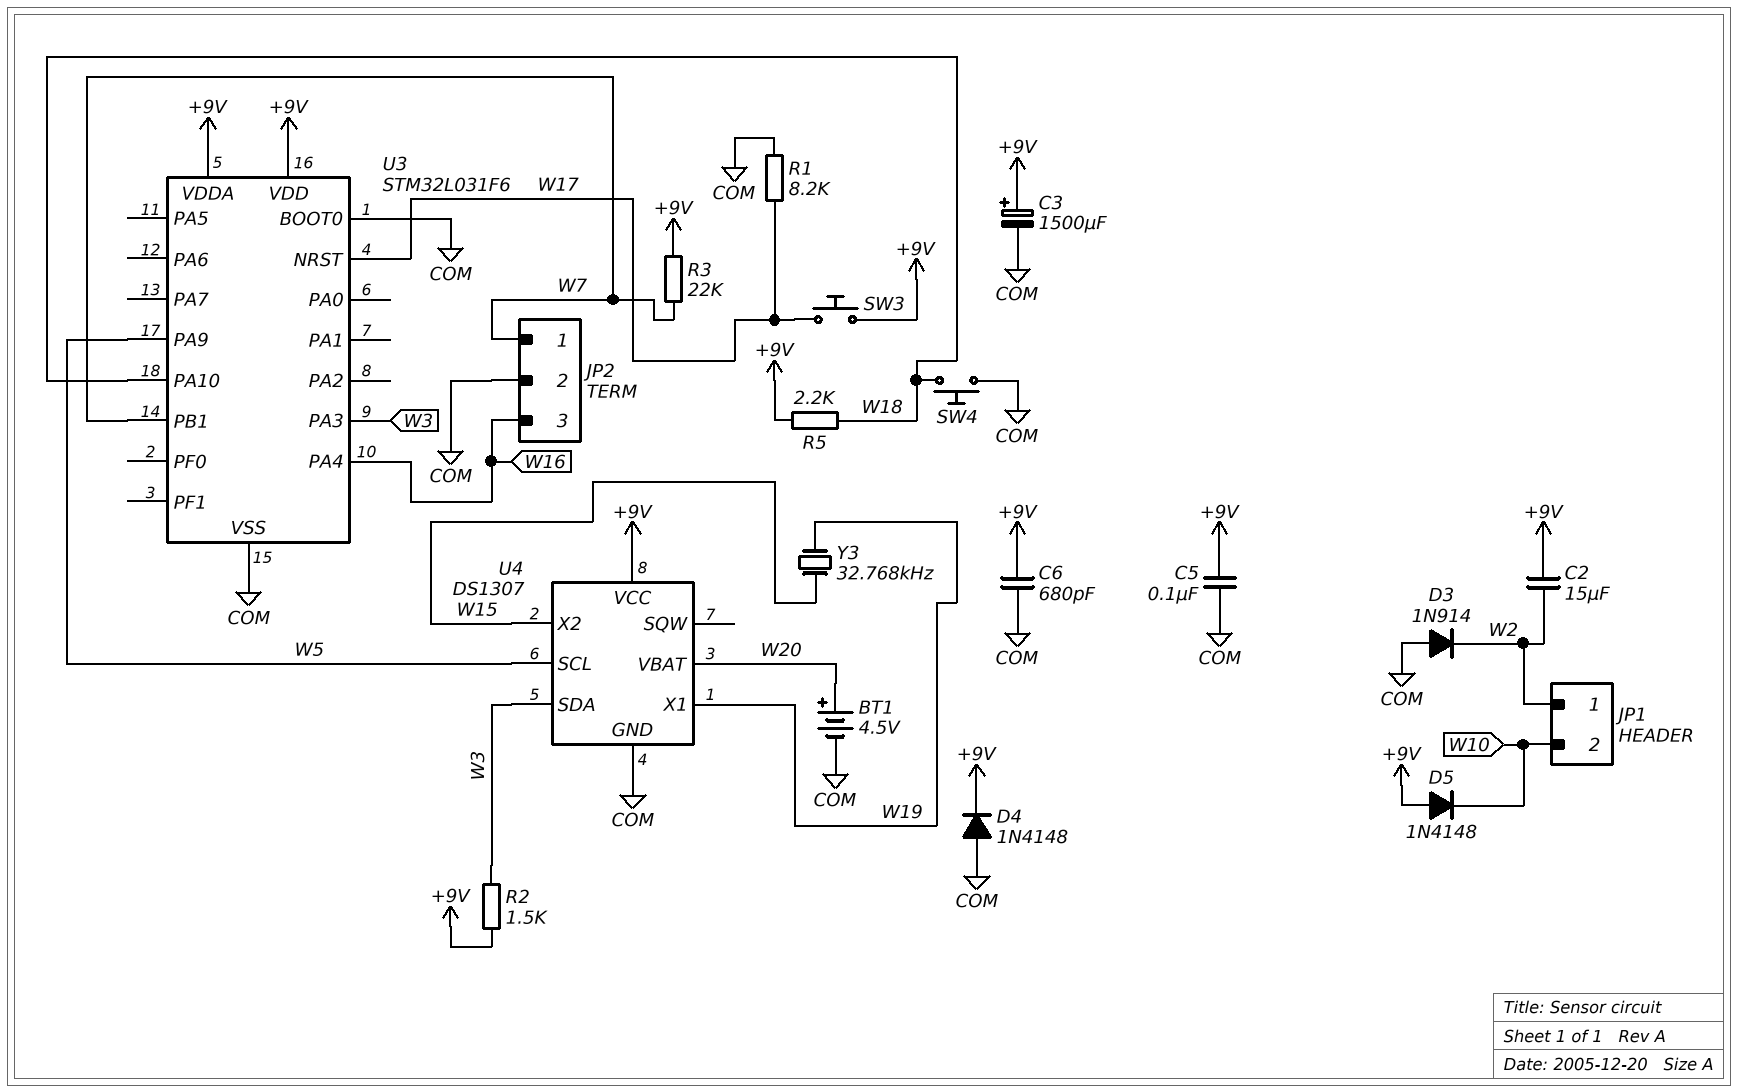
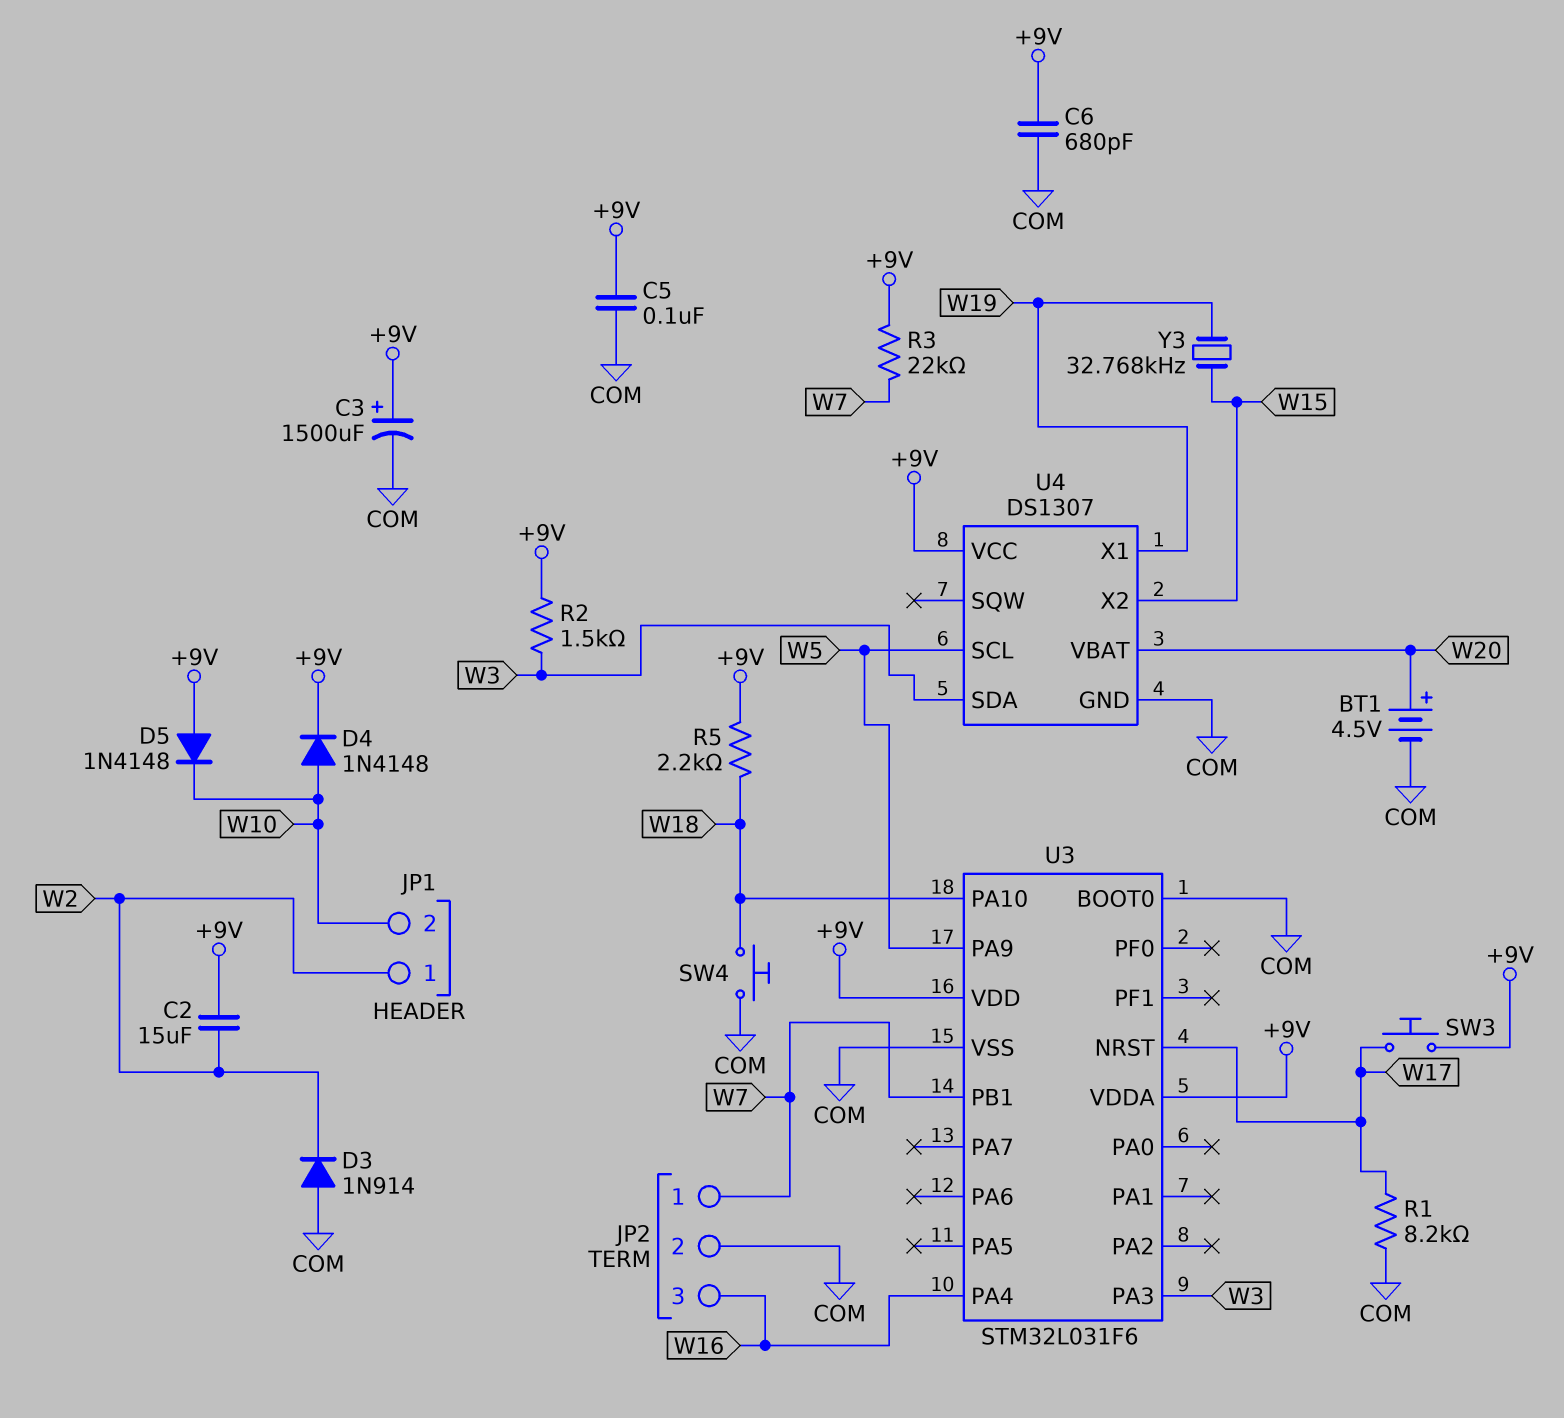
D4: diode 1N4148 (A COM, K +9V) -> diode 1N4148 (A W10, K +9V)

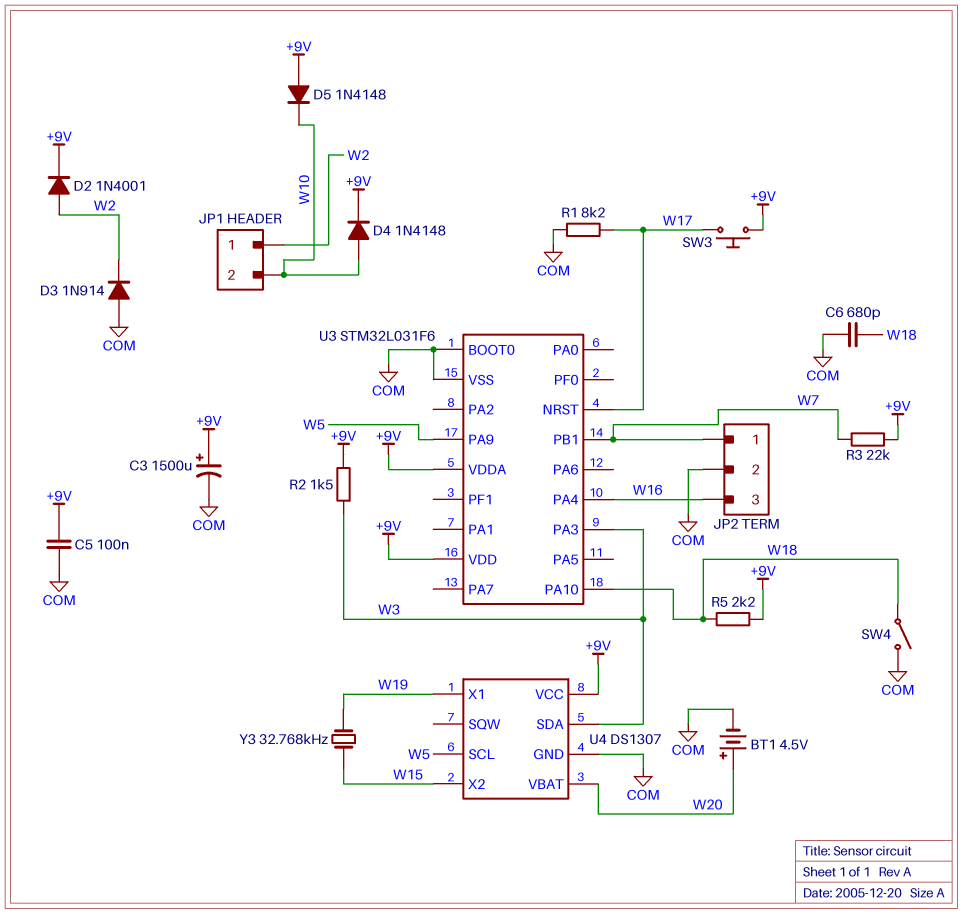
C2: 15uF (+9V, W2) -> none
C6: 680pF (+9V, COM) -> 680pF (COM, W18)
D2: none -> diode 1N4001 (A W2, K +9V)
SW4: button (COM, W18) -> switch (COM, W18)

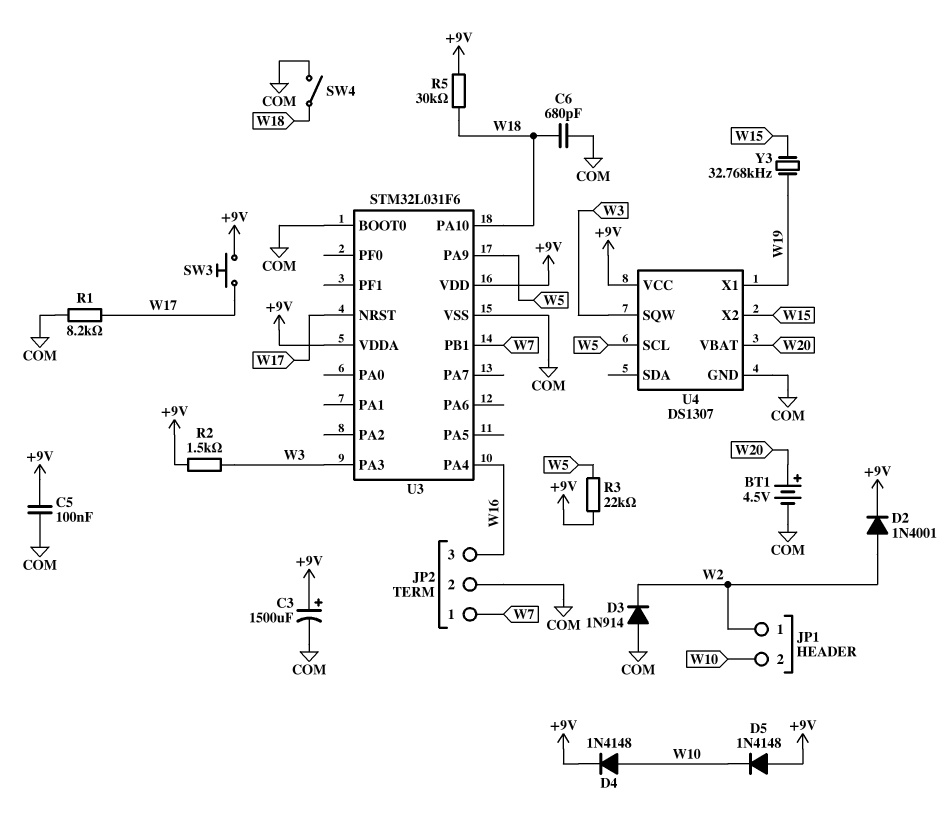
R3: 22k (+9V, W7) -> 22k (+9V, W5)
R5: 2.2k (+9V, W18) -> 30k (+9V, W18)
U4 pin SDA: W3 -> none
U4 pin SQW: none -> W3

